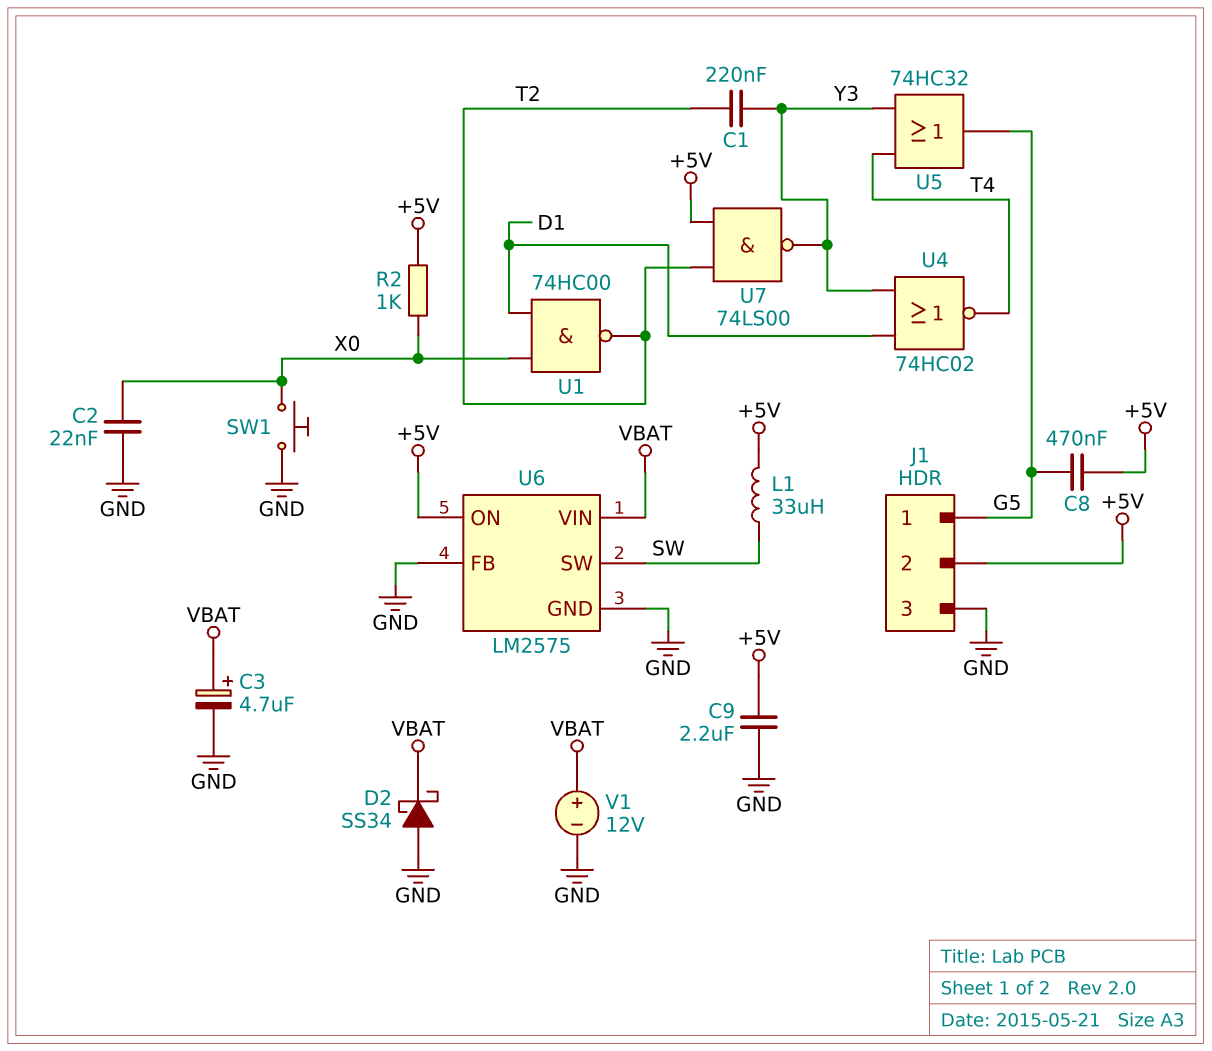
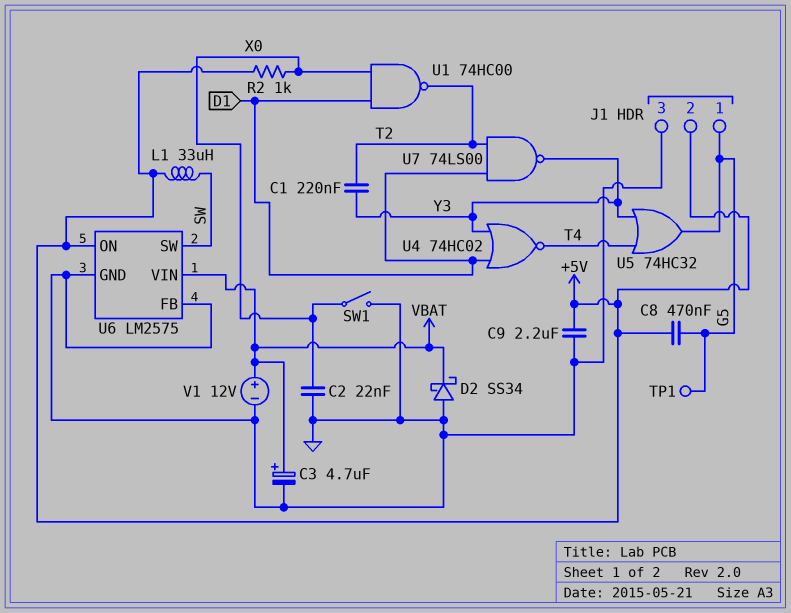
SW1: button (GND, X0) -> switch (GND, X0)
TP1: none -> test point (G5)
U7: NAND 74LS00 (in +5V, in T2, out Y3) -> NAND 74LS00 (in D1, in T2, out Y3)

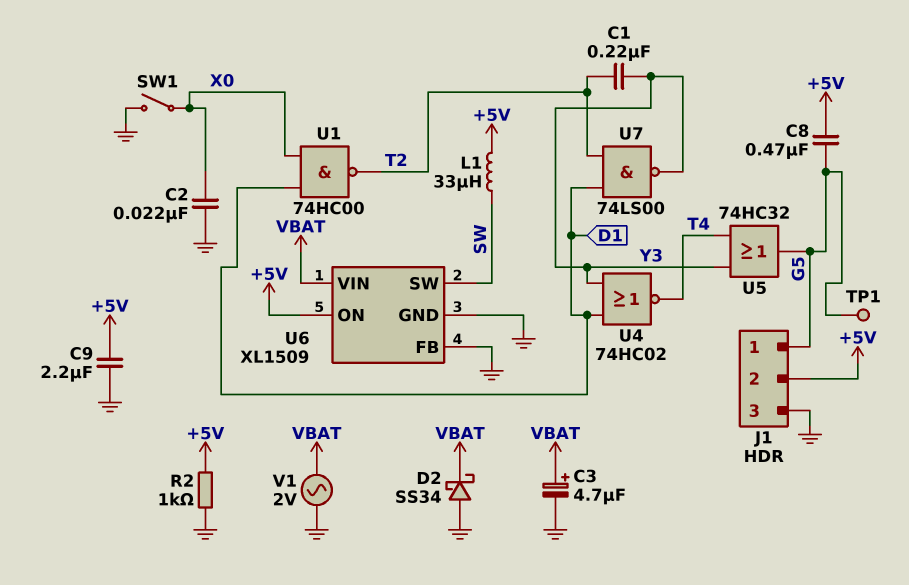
R2: 1k (+5V, X0) -> 1k (+5V, GND)
U6: LM2575 -> XL1509
V1: 12V (plus VBAT, minus GND) -> AC 2V (GND, VBAT)

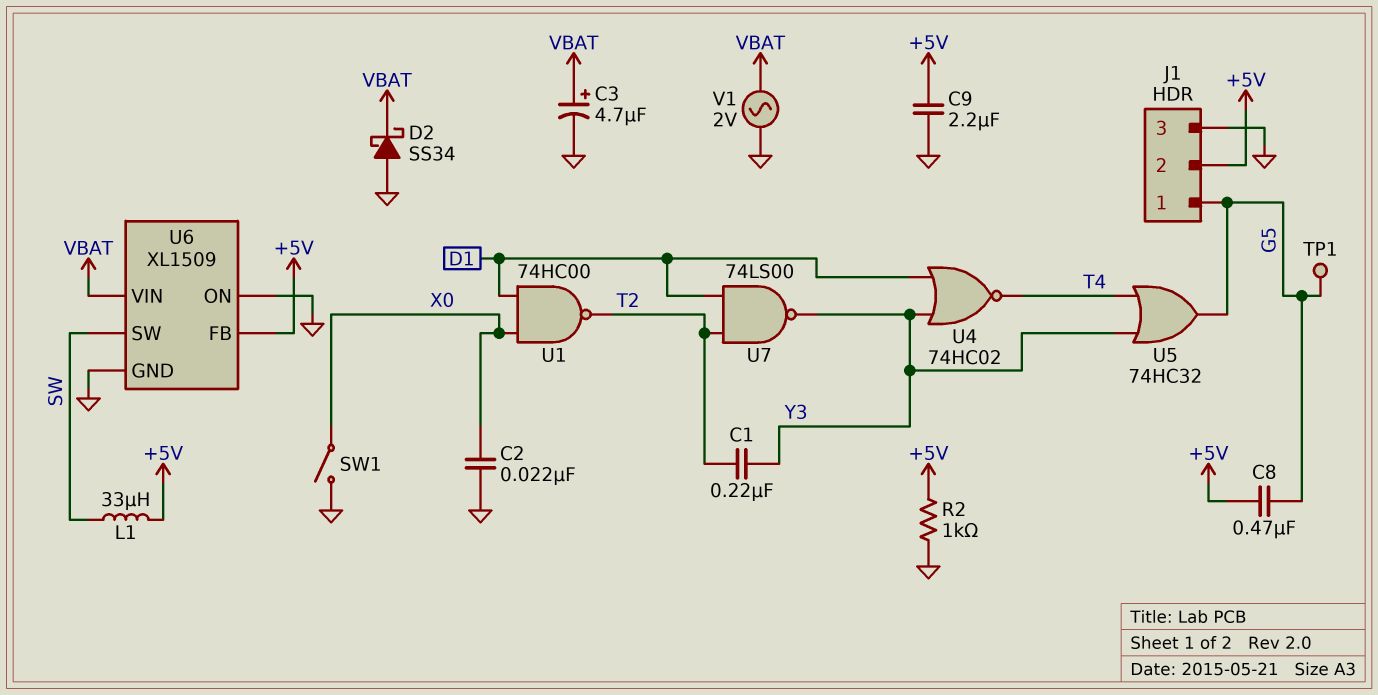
U6 pin FB: GND -> +5V
U6 pin ON: +5V -> GND

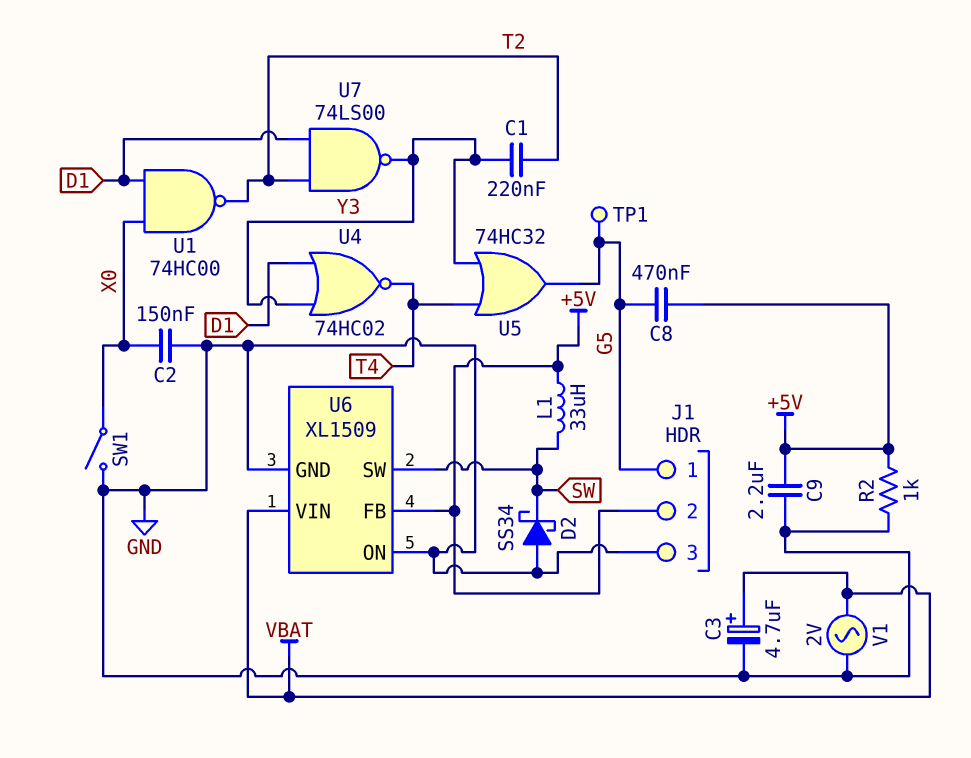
C2: 22nF (GND, X0) -> 150nF (GND, X0)
D2: schottky SS34 (A GND, K VBAT) -> schottky SS34 (A GND, K SW)

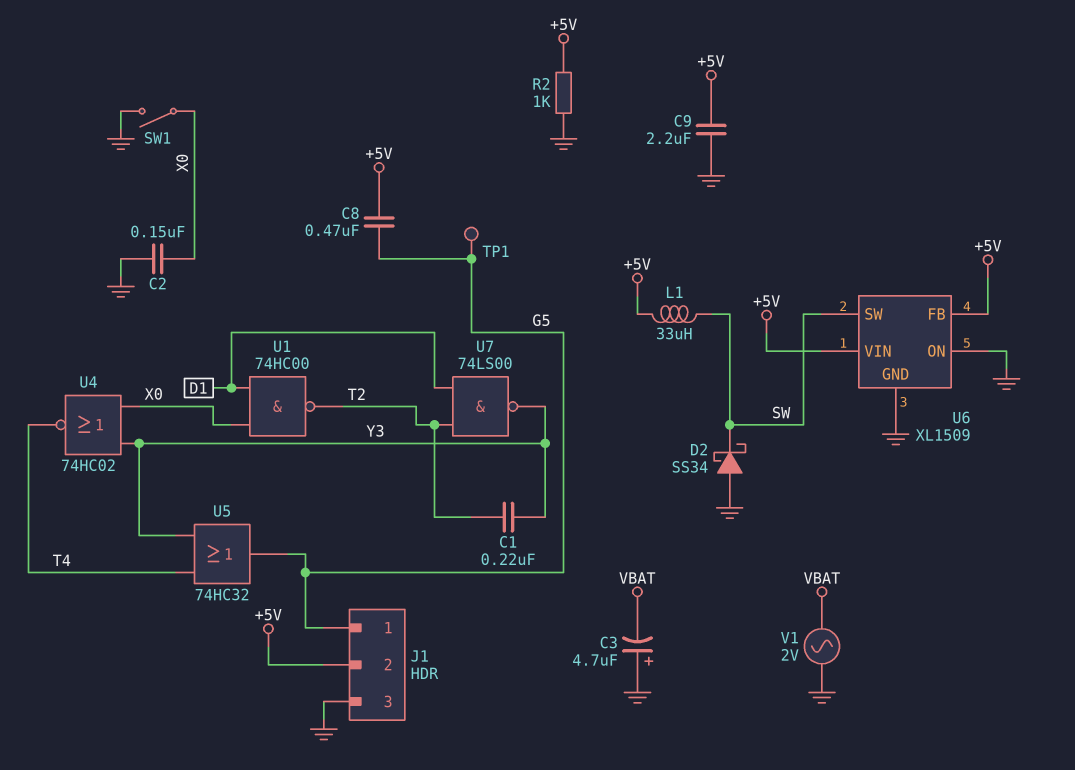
C3: 4.7uF (plus VBAT, minus GND) -> 4.7uF (plus GND, minus VBAT)
U4: NOR 74HC02 (in D1, in Y3, out T4) -> NOR 74HC02 (in X0, in Y3, out T4)
U6 pin VIN: VBAT -> +5V

